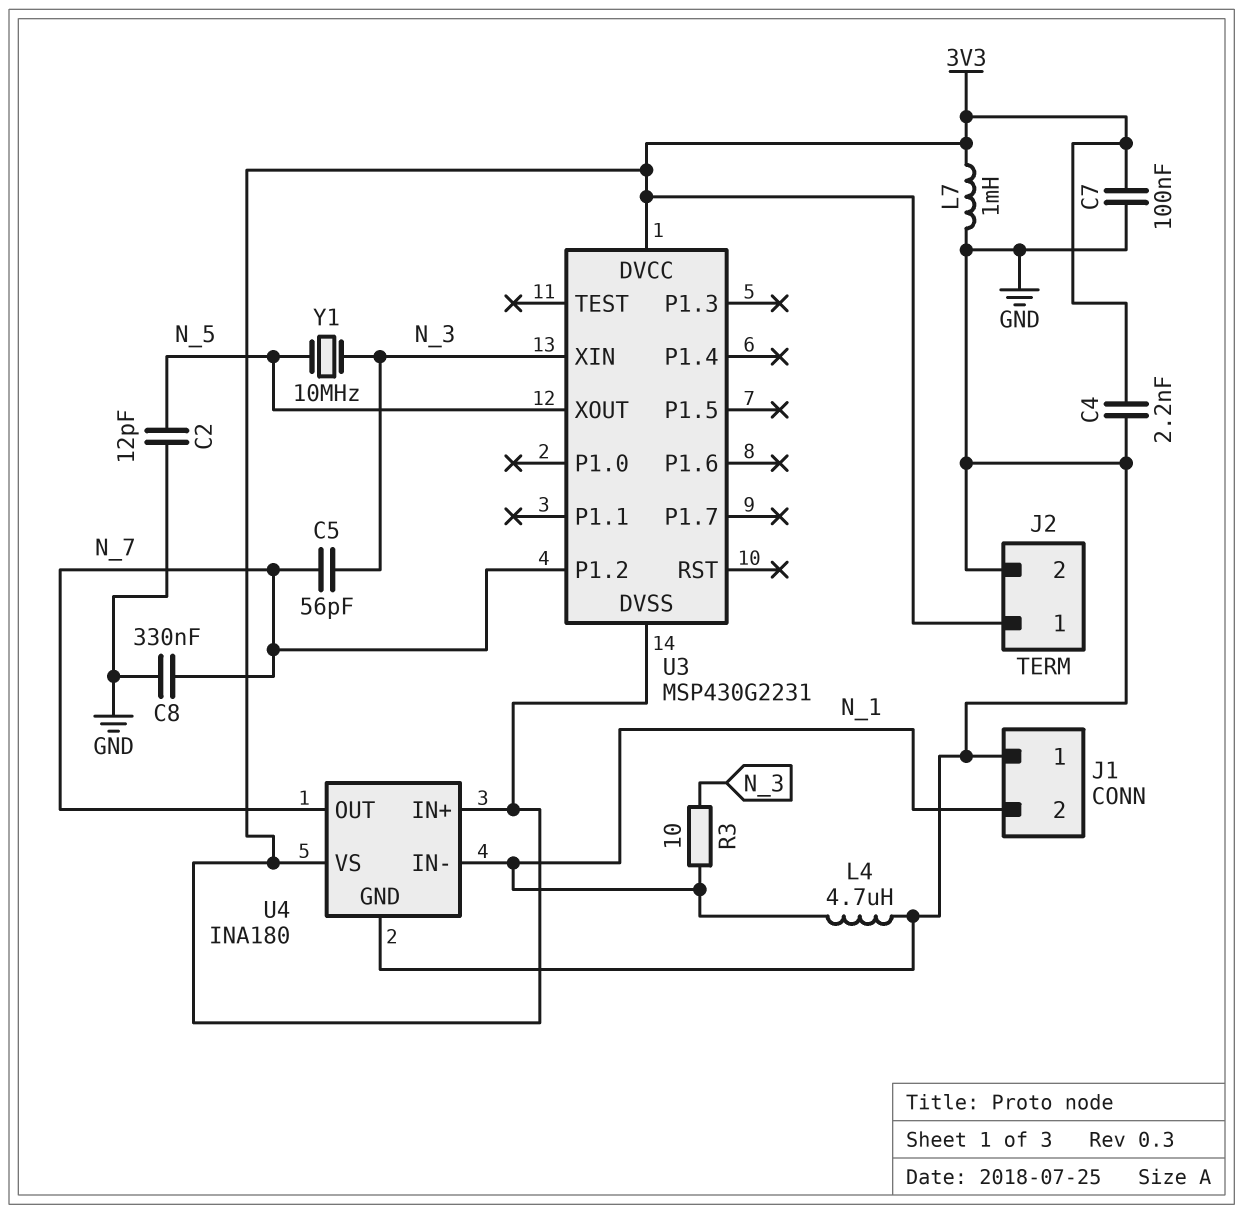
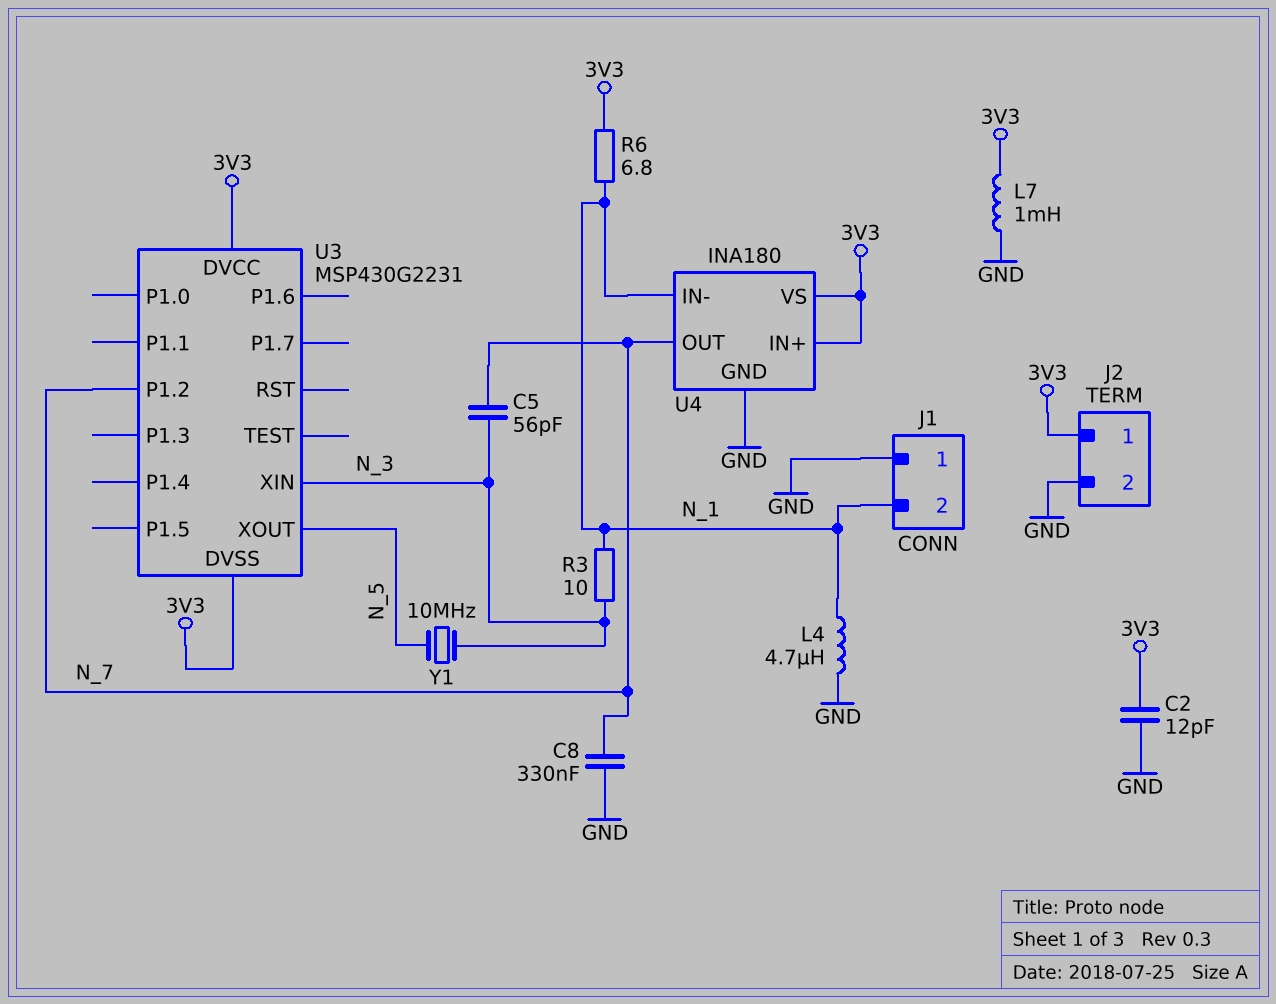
C2: 12pF (GND, N_5) -> 12pF (3V3, GND)
C4: 2.2nF (3V3, GND) -> none
C7: 100nF (3V3, GND) -> none
R6: none -> 6.8 (3V3, N_1)

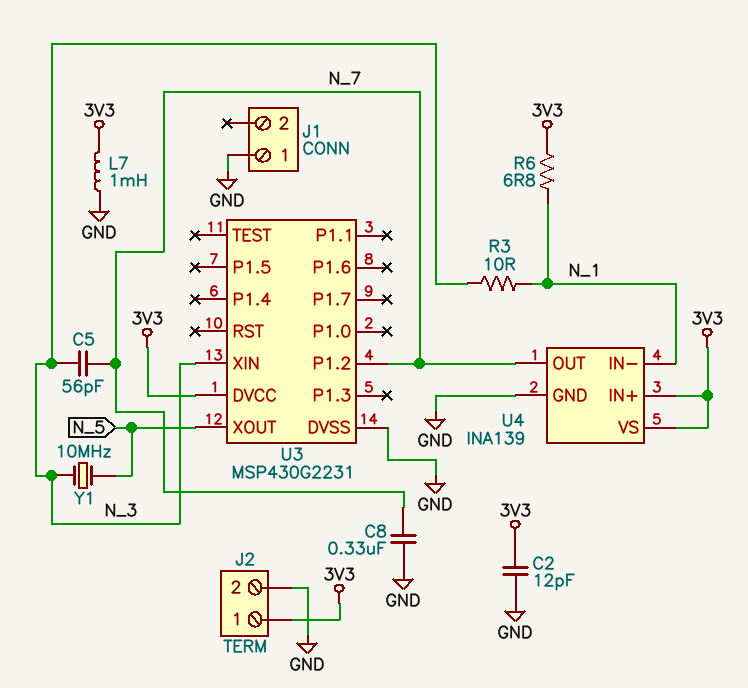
J1 pin 2: N_1 -> none
L4: 4.7uH (GND, N_1) -> none
U3 pin DVSS: 3V3 -> GND
U4: INA180 -> INA139

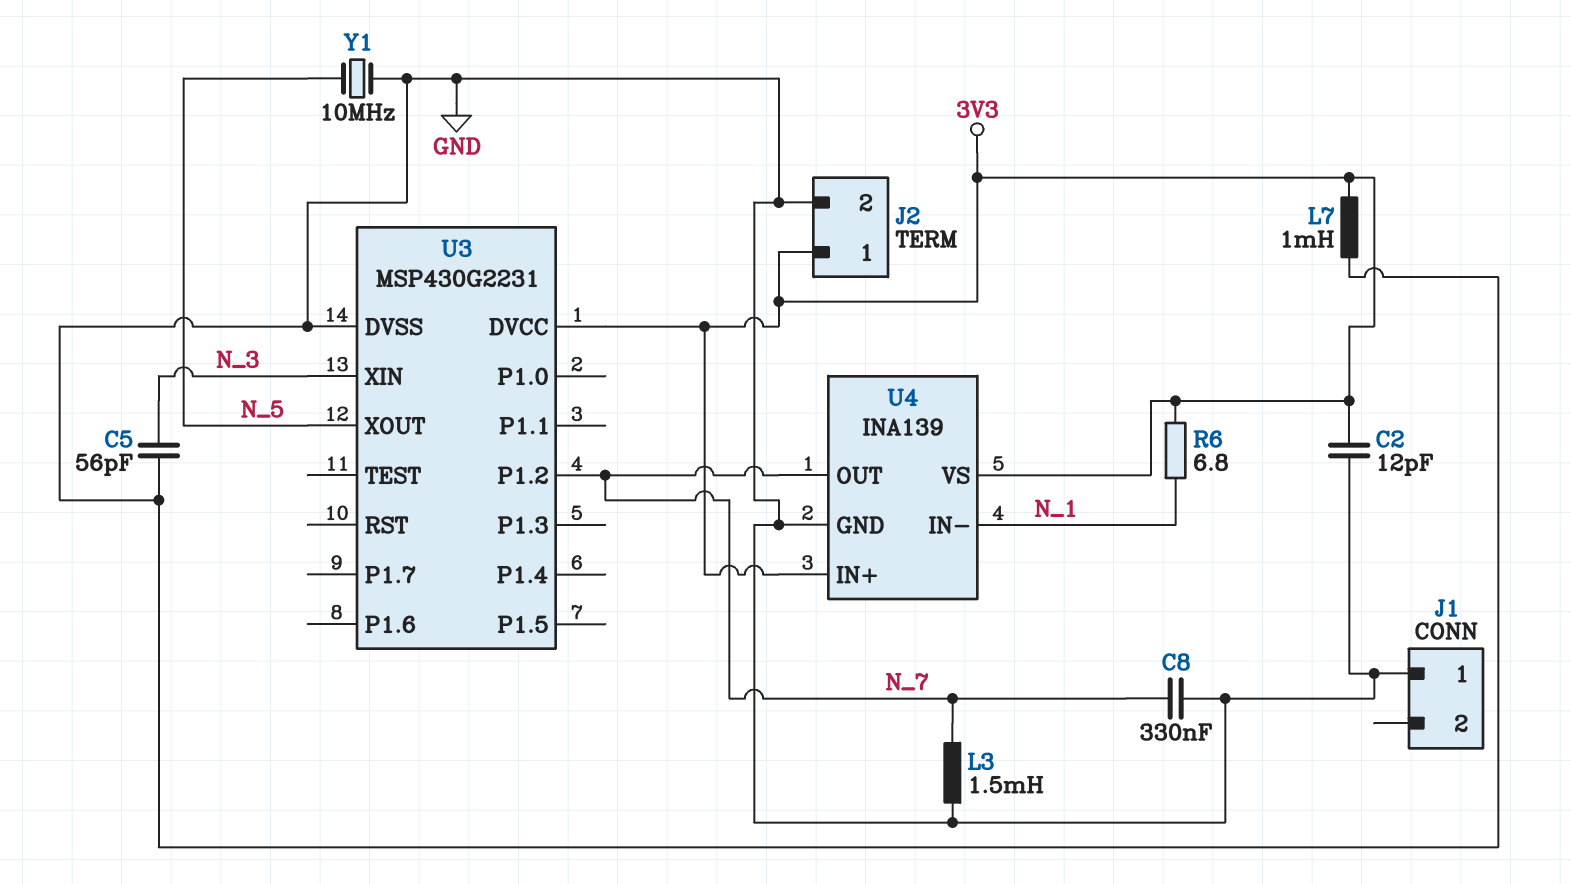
C5: 56pF (N_3, N_7) -> 56pF (GND, N_3)
L3: none -> 1.5mH (GND, N_7)
R3: 10 (N_1, N_3) -> none
Y1: 10MHz (N_3, N_5) -> 10MHz (GND, N_5)

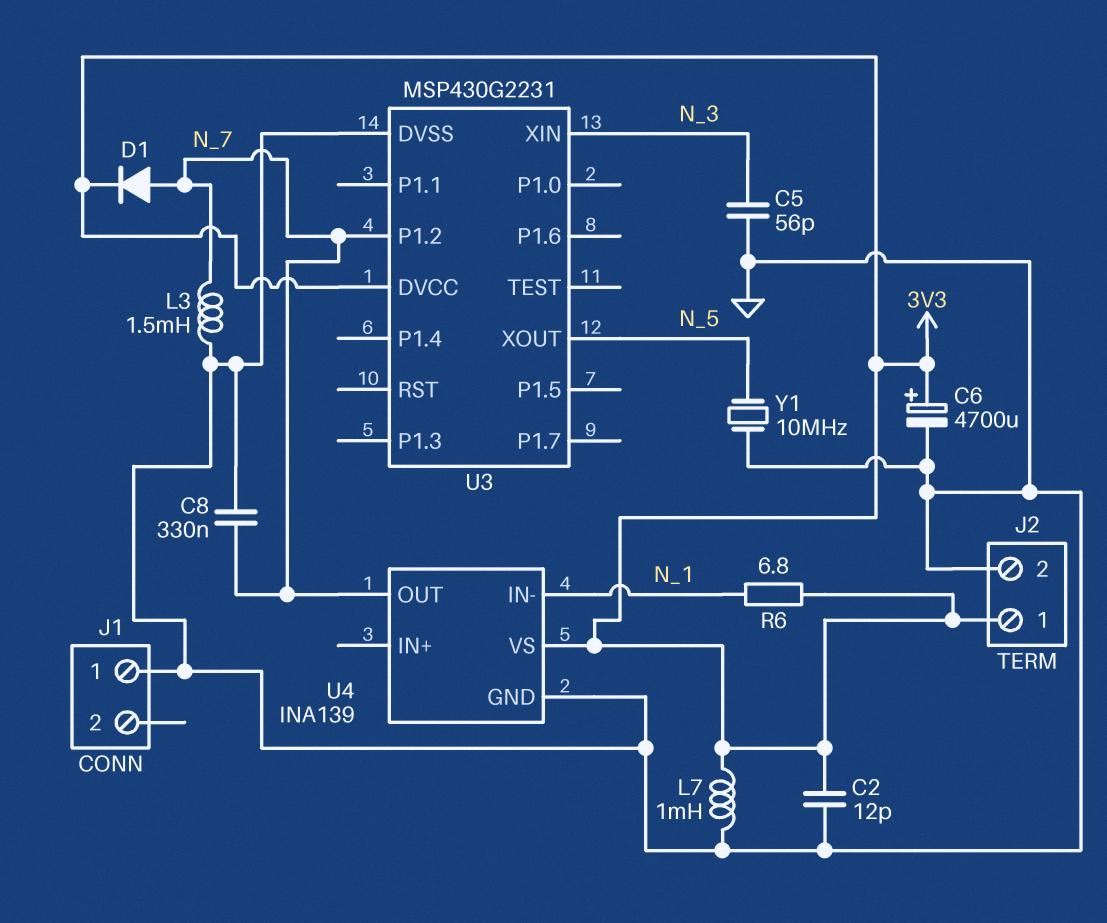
C6: none -> 4700uF (plus 3V3, minus GND)
D1: none -> diode (A N_7, K 3V3)
U4 pin IN+: 3V3 -> none

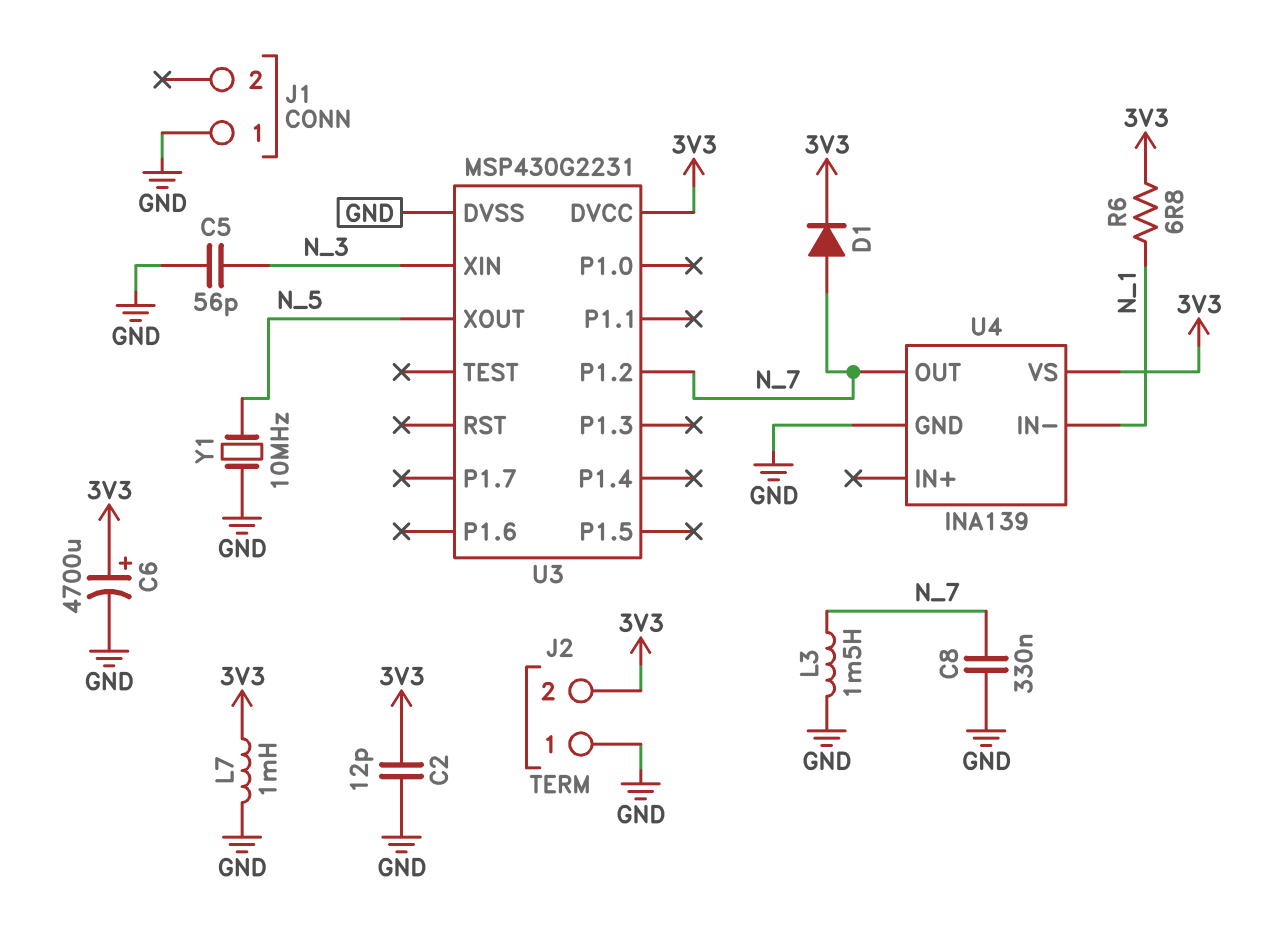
J2 pin 1: 3V3 -> GND
J2 pin 2: GND -> 3V3

